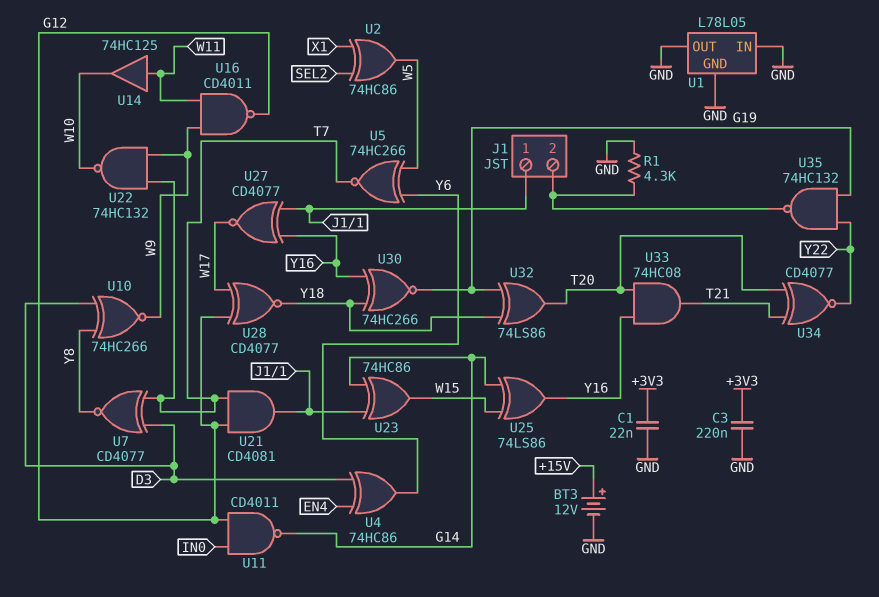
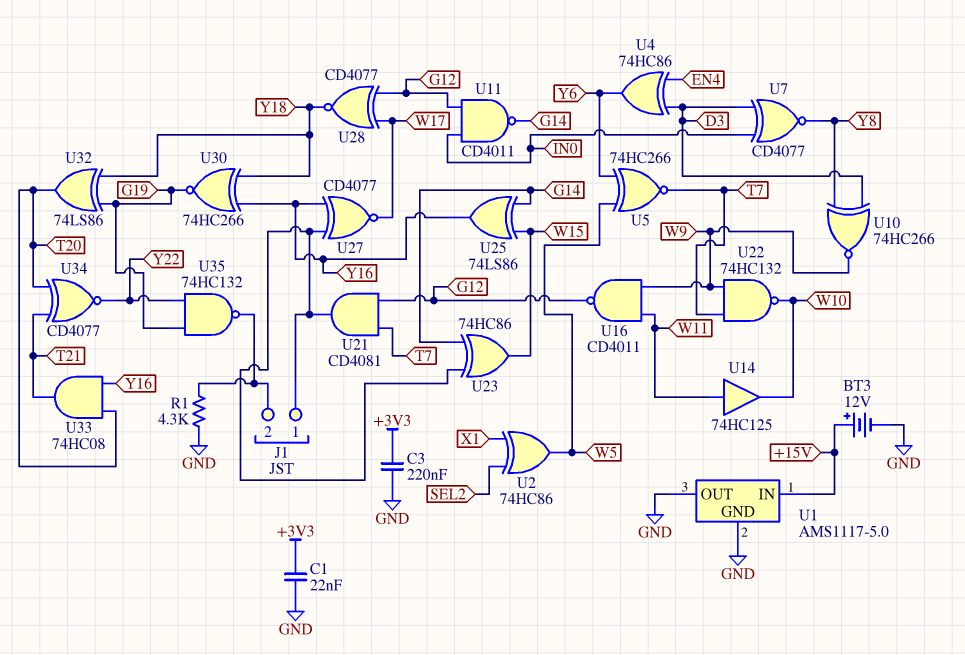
U1: L78L05 -> AMS1117-5.0
U1 pin IN: GND -> +15V
U7: XNOR CD4077 (in D3, in T7, out Y8) -> XNOR CD4077 (in D3, in IN0, out Y8)

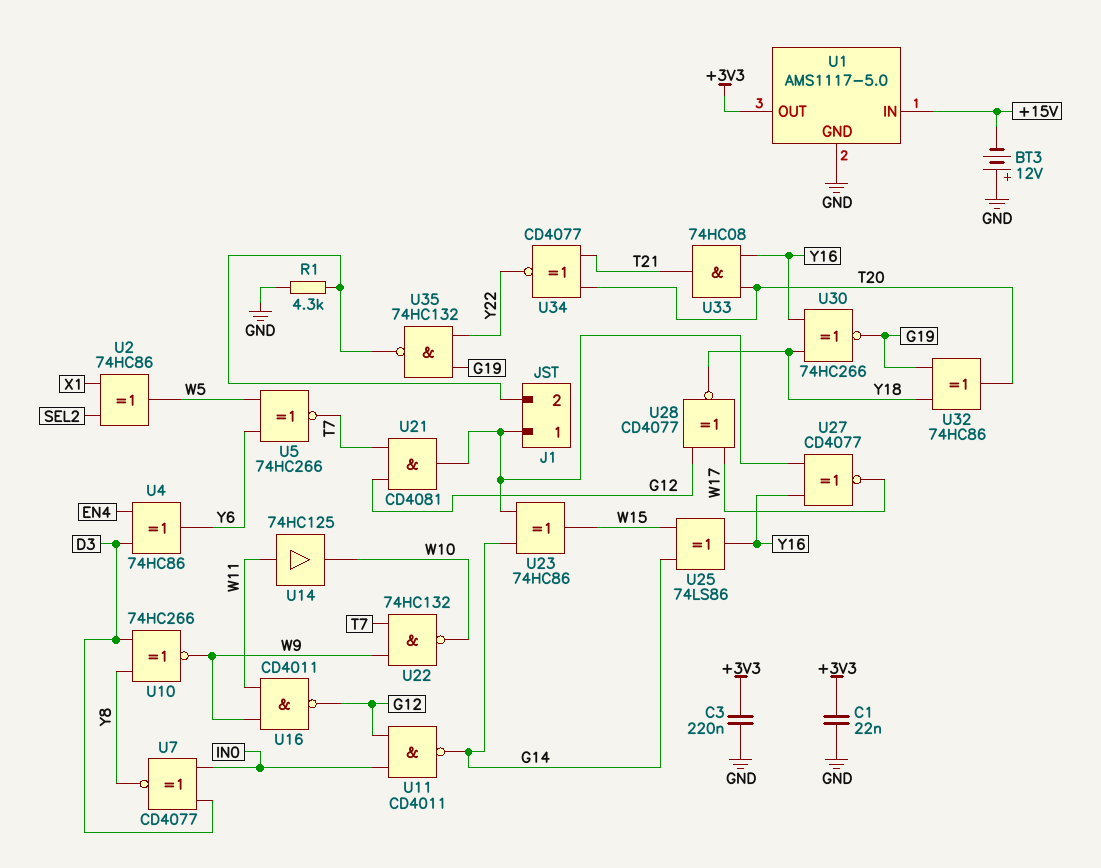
BT3: 12V (plus +15V, minus GND) -> 12V (plus GND, minus +15V)
U1 pin OUT: GND -> +3V3
U32: XOR 74LS86 (in G19, in Y18, out T20) -> XOR 74HC86 (in G19, in Y18, out T20)

